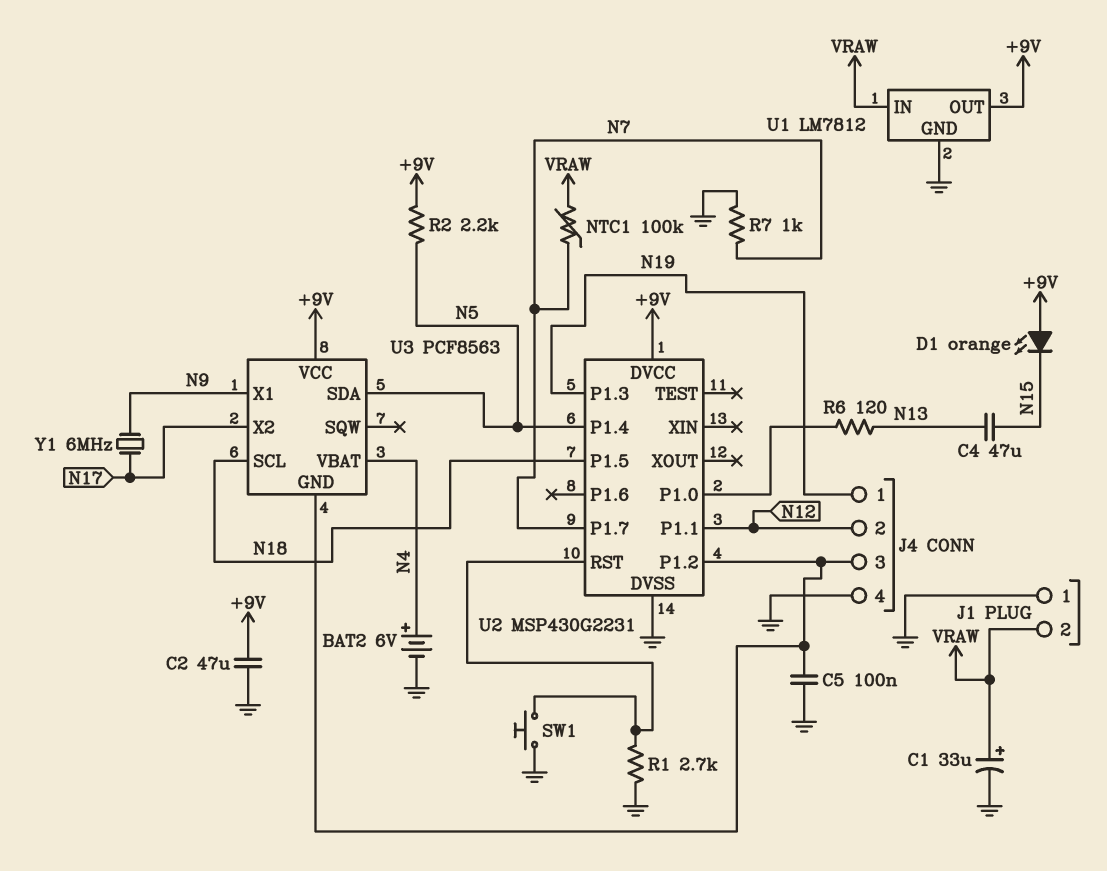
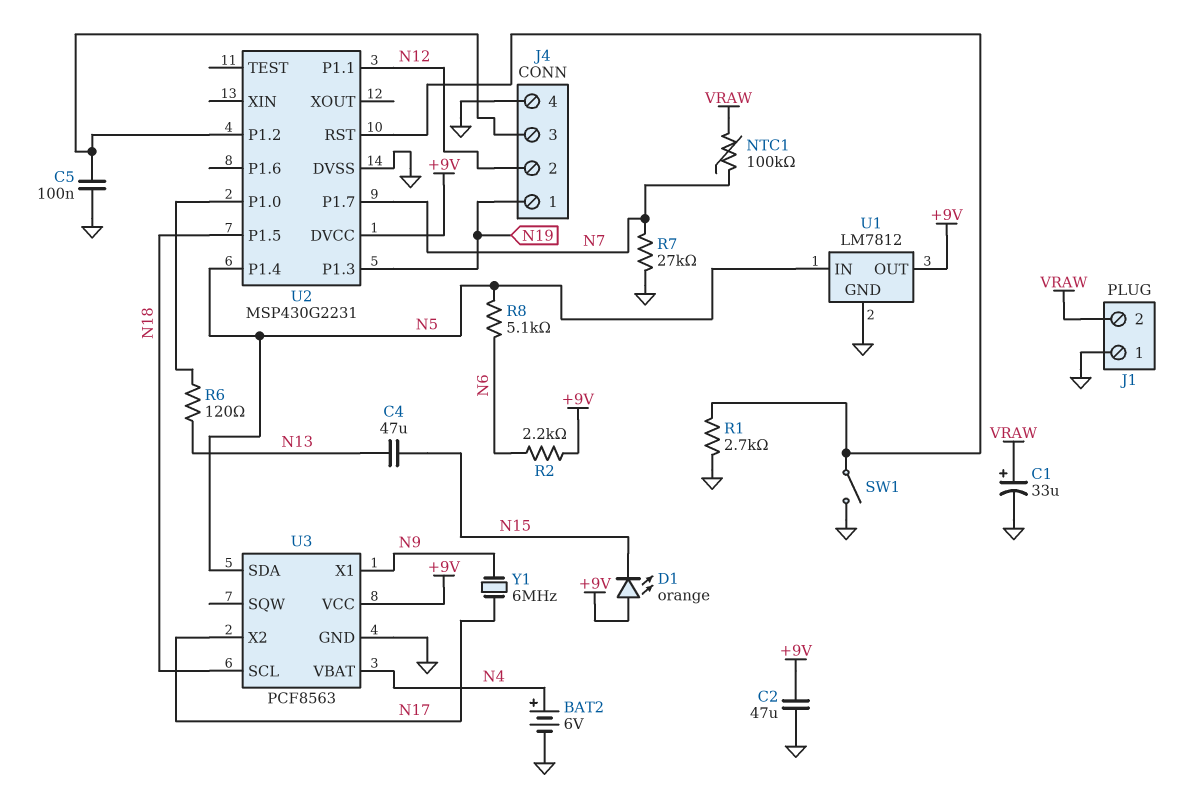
R2: 2.2k (+9V, N5) -> 2.2k (+9V, N6)
R7: 1k (GND, N7) -> 27k (GND, N7)
R8: none -> 5.1k (N5, N6)
SW1: button (GND, U2/RST) -> switch (GND, U2/RST)
U1 pin IN: VRAW -> N5
U3 pin GND: J4/3 -> GND

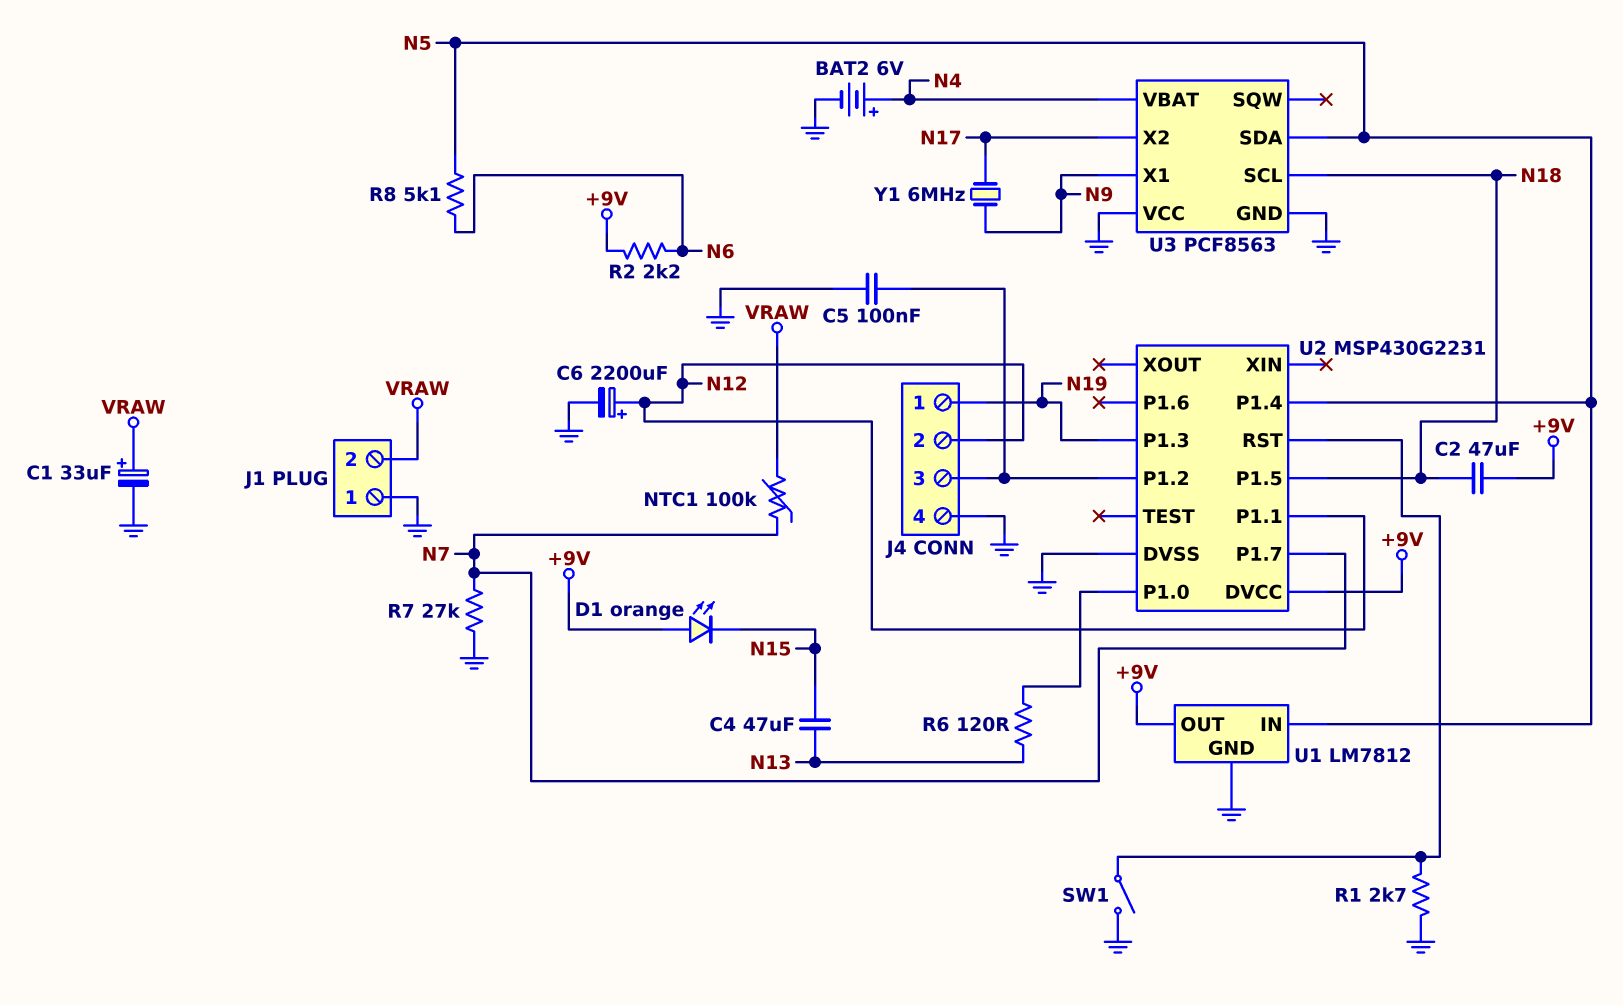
C2: 47uF (+9V, GND) -> 47uF (+9V, N18)
C6: none -> 2200uF (plus N12, minus GND)
U3 pin VCC: +9V -> GND

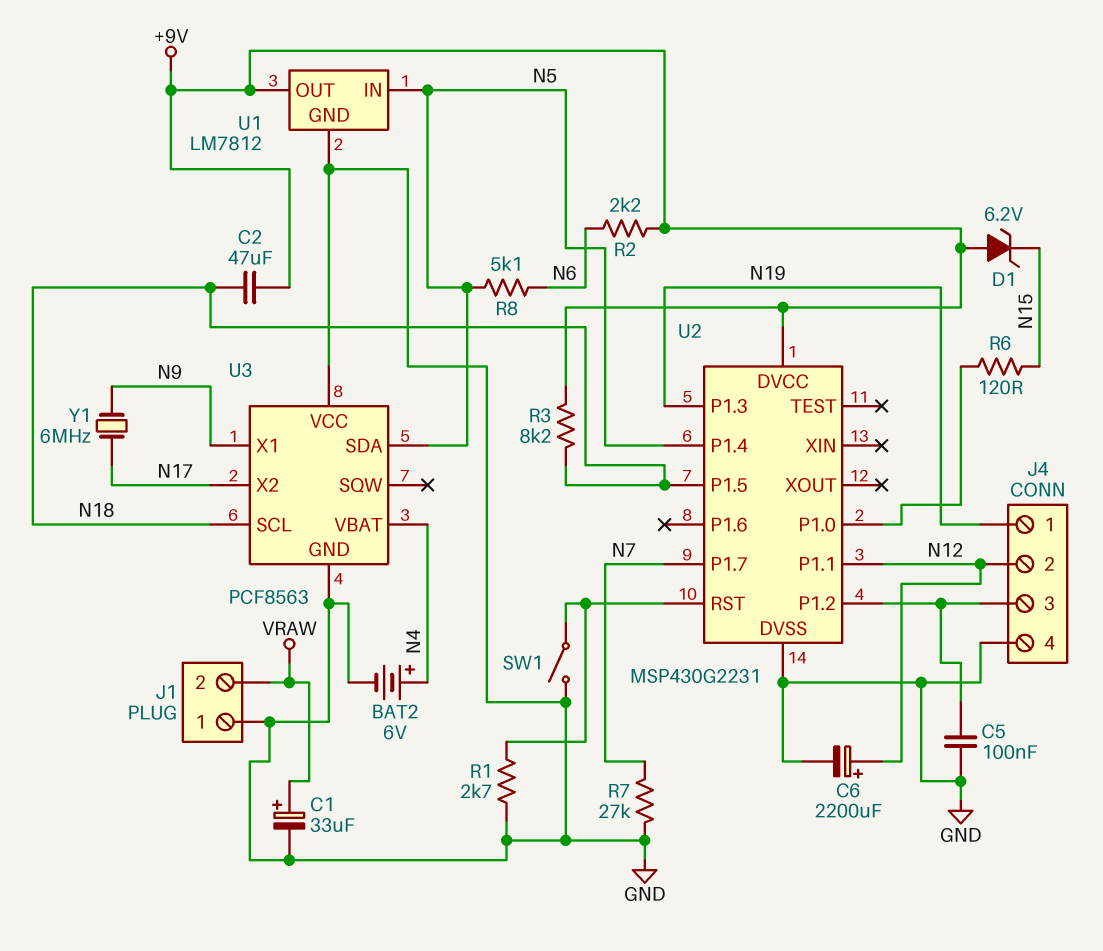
C4: 47uF (N13, N15) -> none
D1: LED orange (A +9V, K N15) -> zener 6.2V (A +9V, K N15)
NTC1: 100k (N7, VRAW) -> none
R3: none -> 8.2k (+9V, N18)
R6: 120 (N13, U2/P1.0) -> 120 (N15, U2/P1.0)

